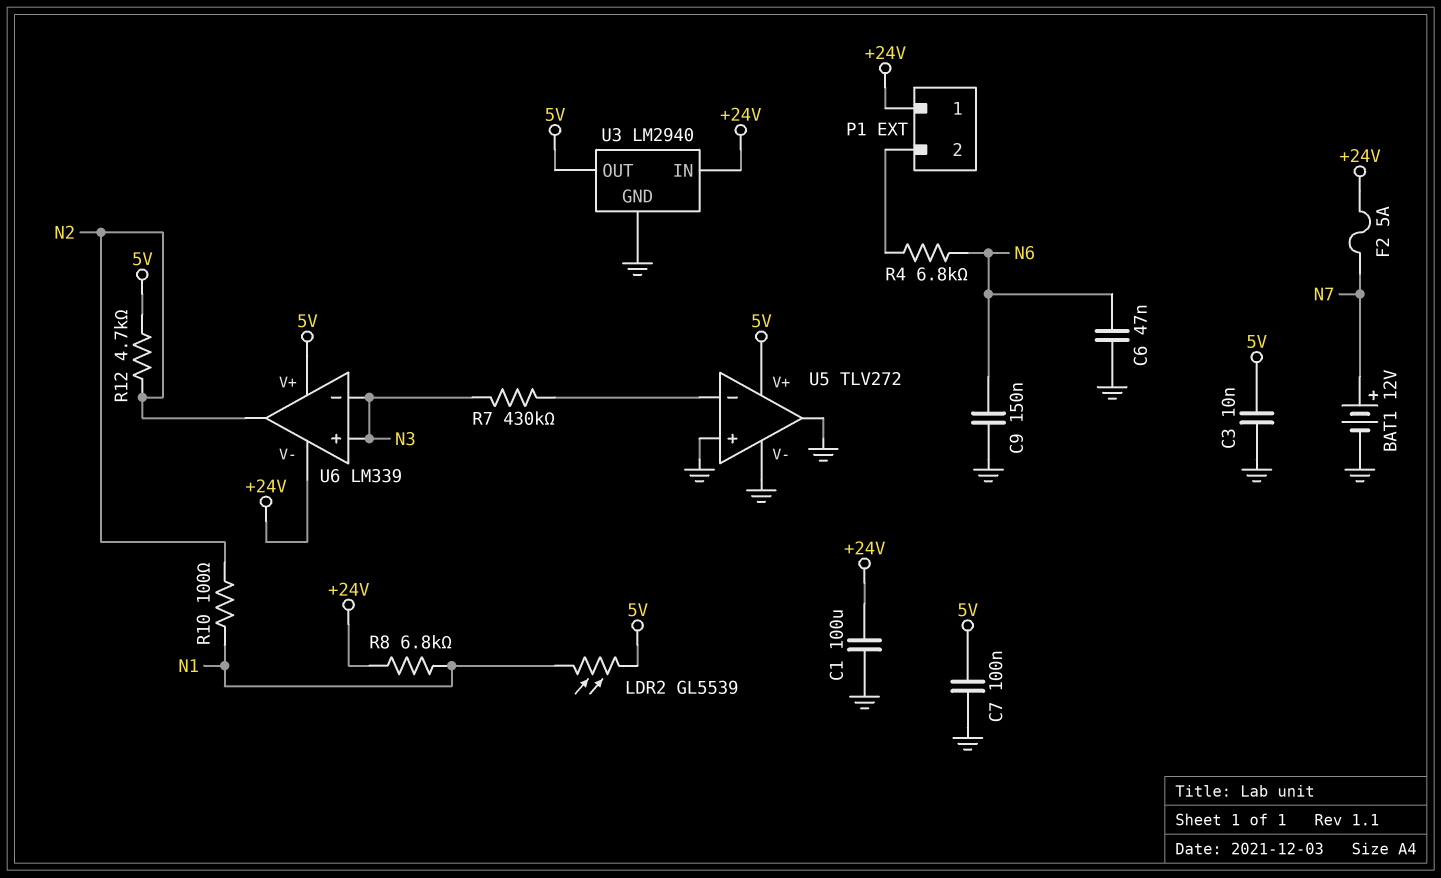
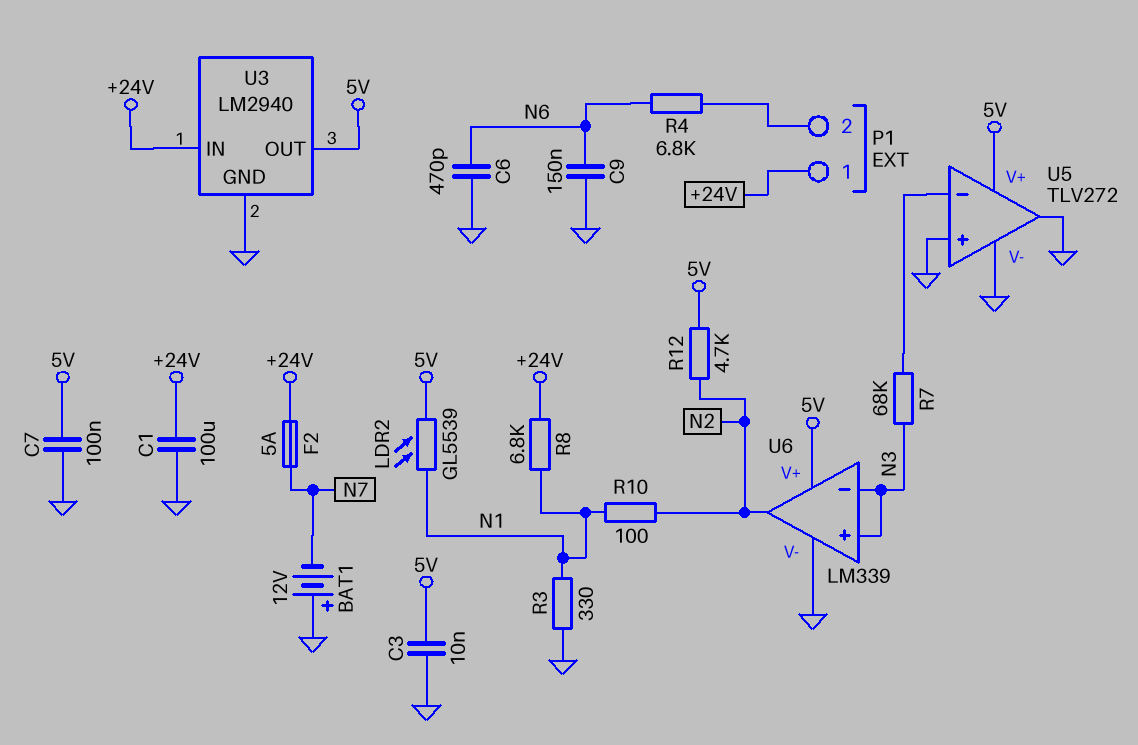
BAT1: 12V (plus N7, minus GND) -> 12V (plus GND, minus N7)
C6: 47nF (GND, N6) -> 470pF (GND, N6)
R3: none -> 330 (GND, N1)
R7: 430k (N3, U5/in-) -> 68k (N3, U5/in-)
U6 pin V-: +24V -> GND

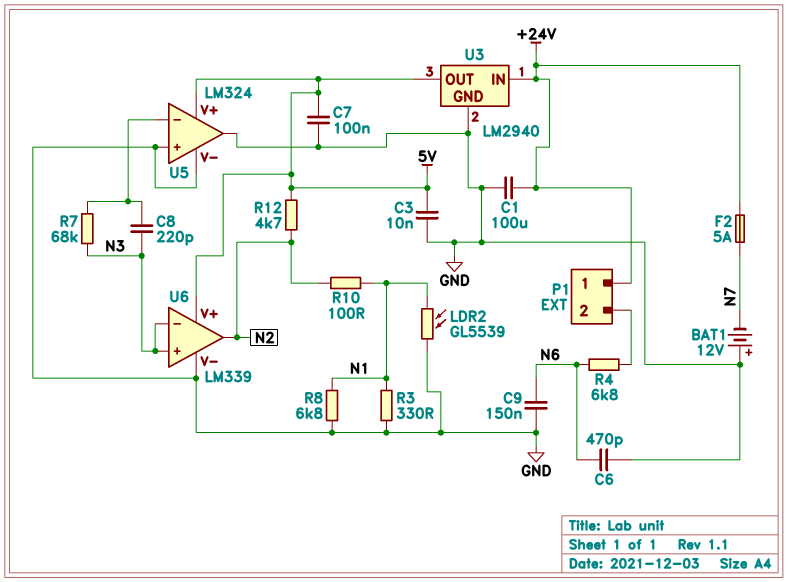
C8: none -> 220pF (N3, U5/in-)
LDR2: GL5539 (5V, N1) -> GL5539 (GND, N1)
R8: 6.8k (+24V, N1) -> 6.8k (GND, N1)
U5: TLV272 -> LM324

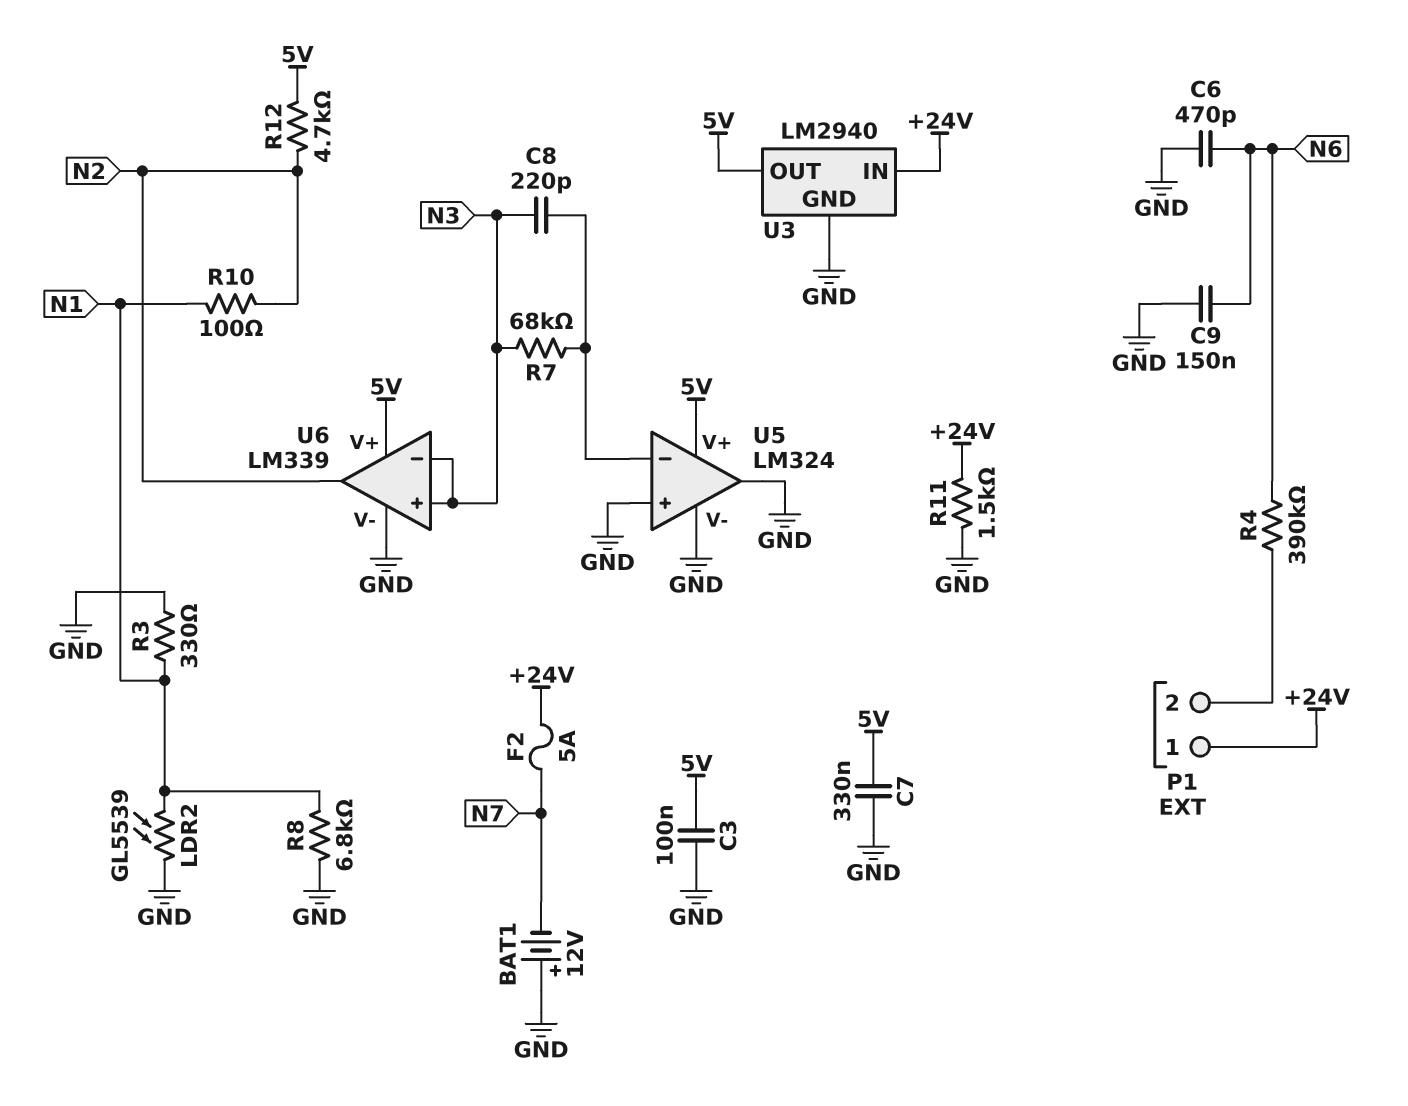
C1: 100uF (+24V, GND) -> none
C3: 10nF (5V, GND) -> 100nF (5V, GND)
C7: 100nF (5V, GND) -> 330nF (5V, GND)
R4: 6.8k (N6, P1/2) -> 390k (N6, P1/2)
R11: none -> 1.5k (+24V, GND)

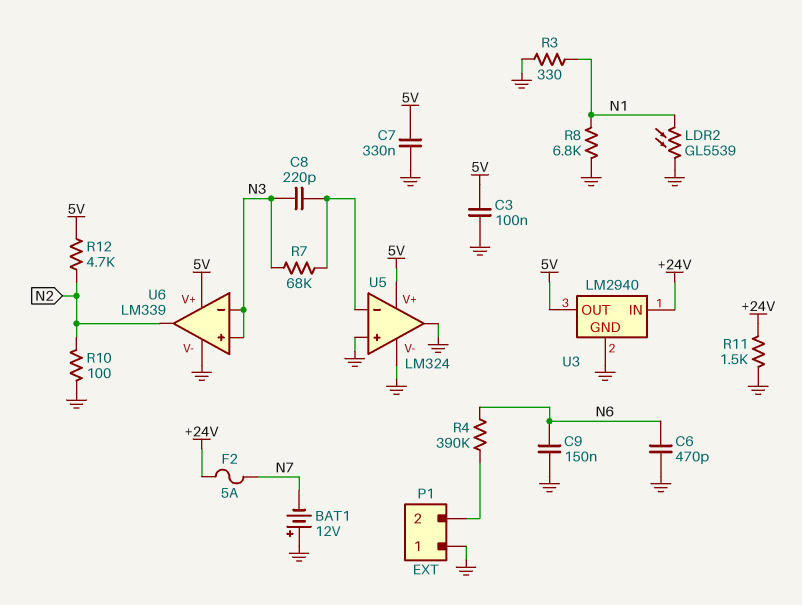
P1 pin 1: +24V -> GND
R10: 100 (N1, N2) -> 100 (GND, N2)

